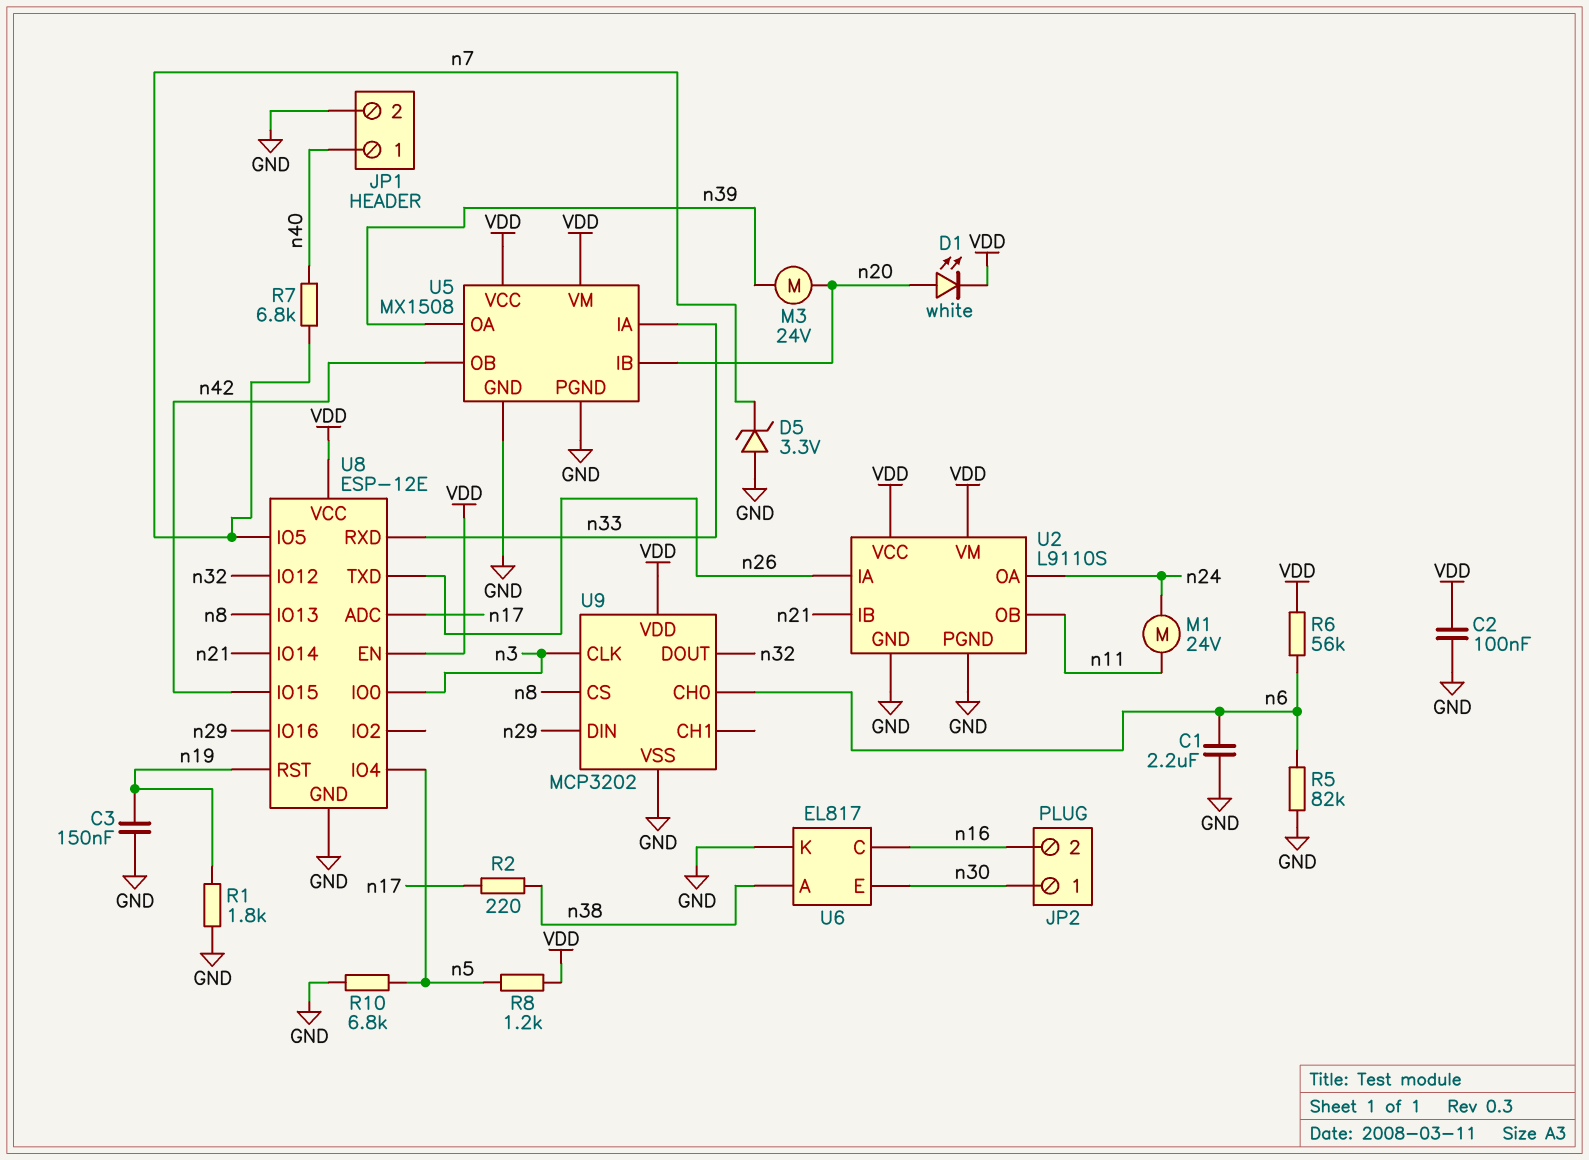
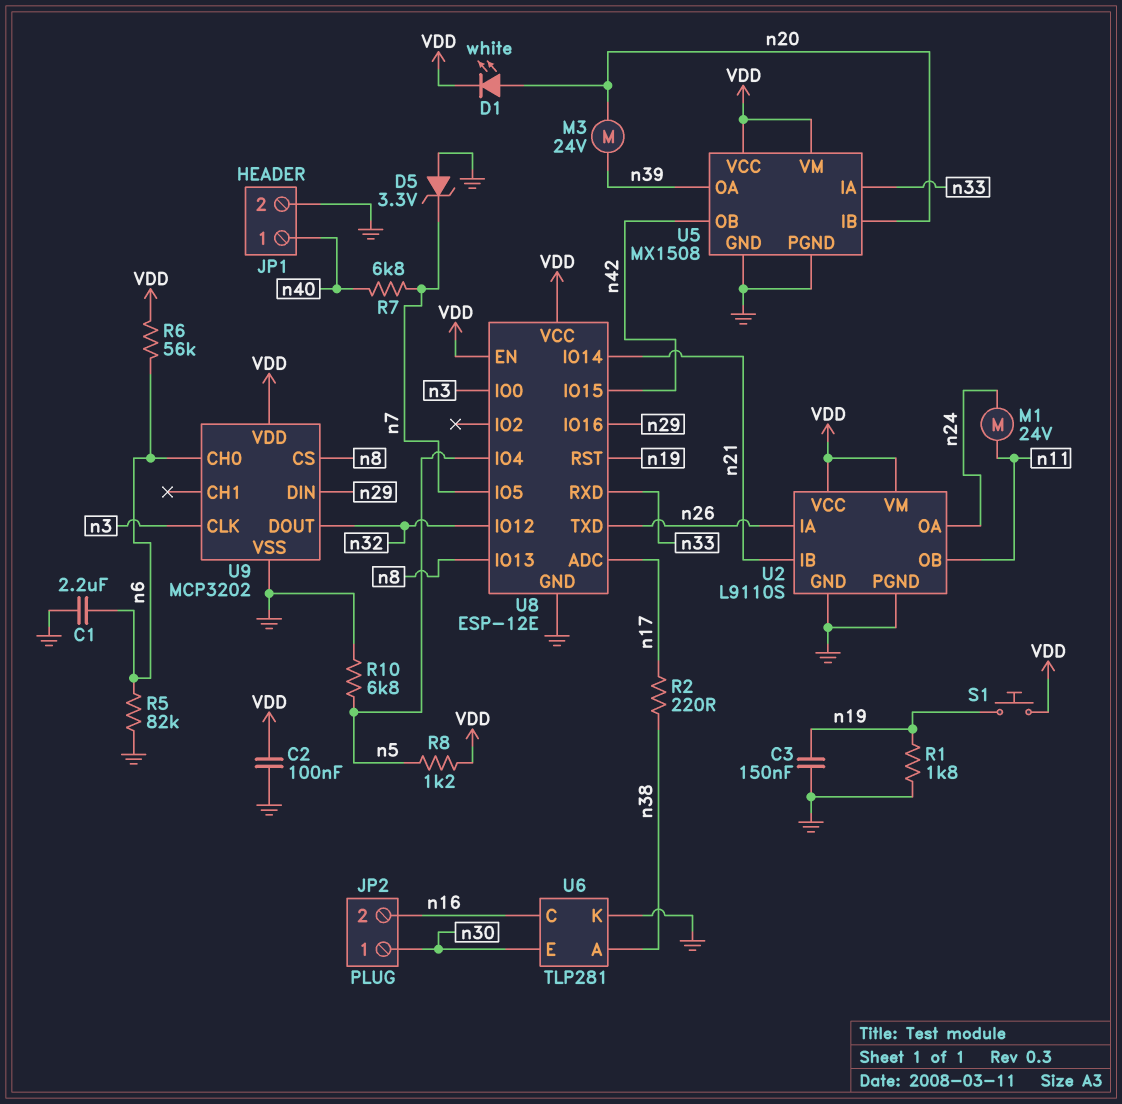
S1: none -> button (VDD, n19)
U6: EL817 -> TLP281

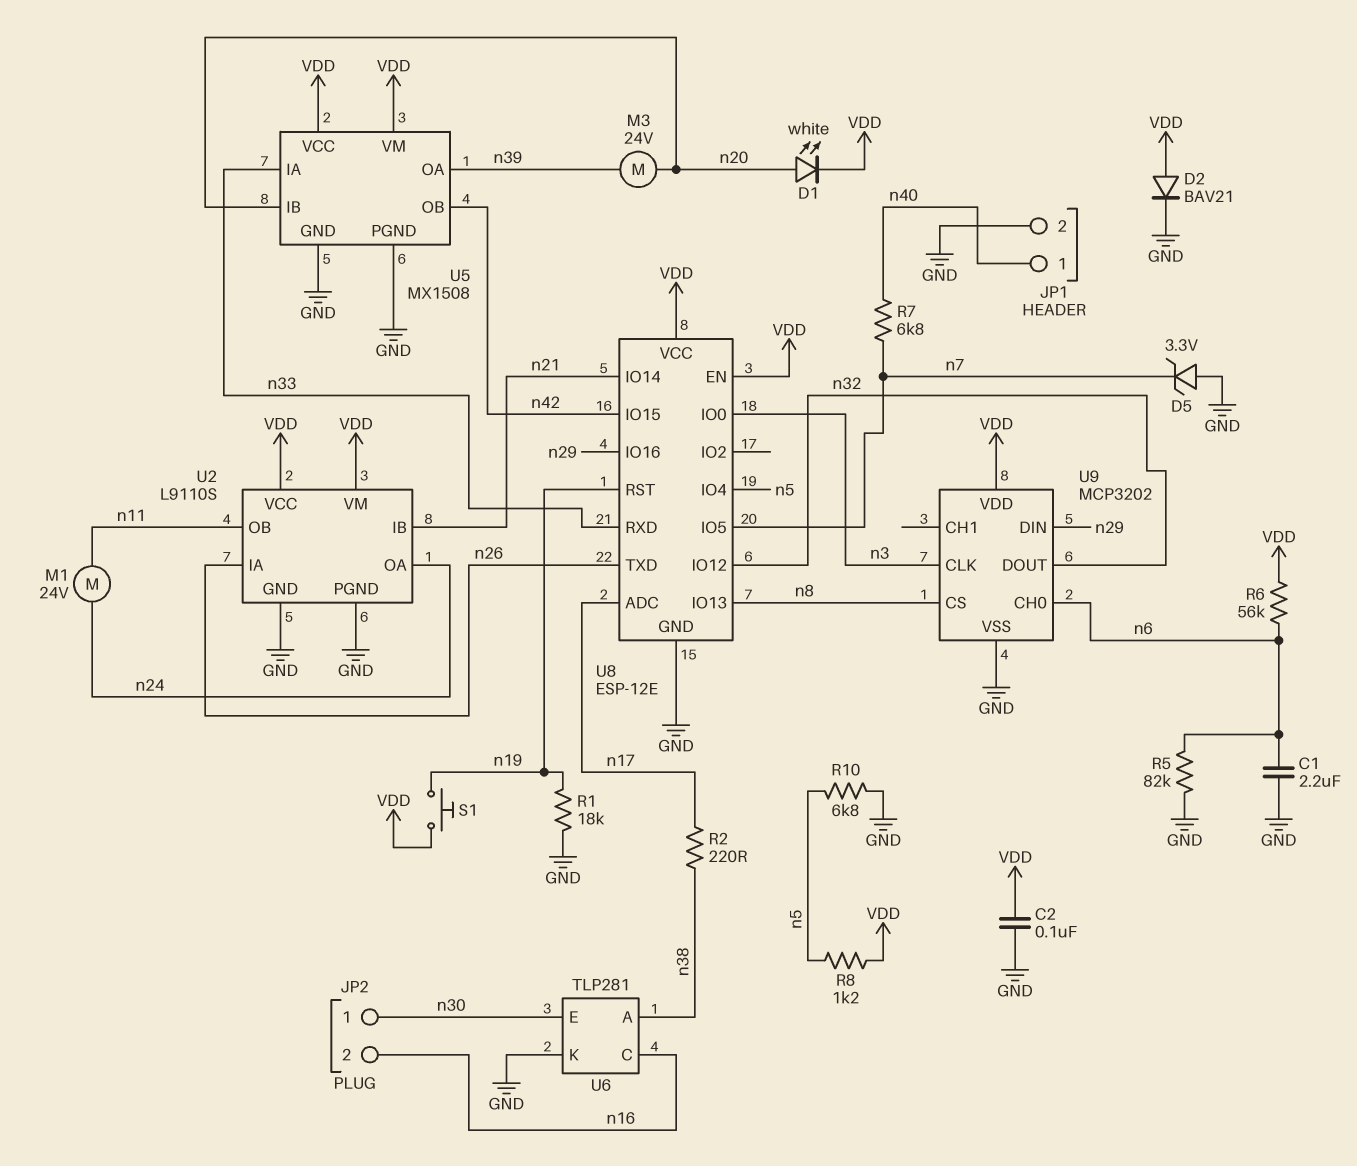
C3: 150nF (GND, n19) -> none
D2: none -> diode BAV21 (A VDD, K GND)
R1: 1.8k (GND, n19) -> 18k (GND, n19)

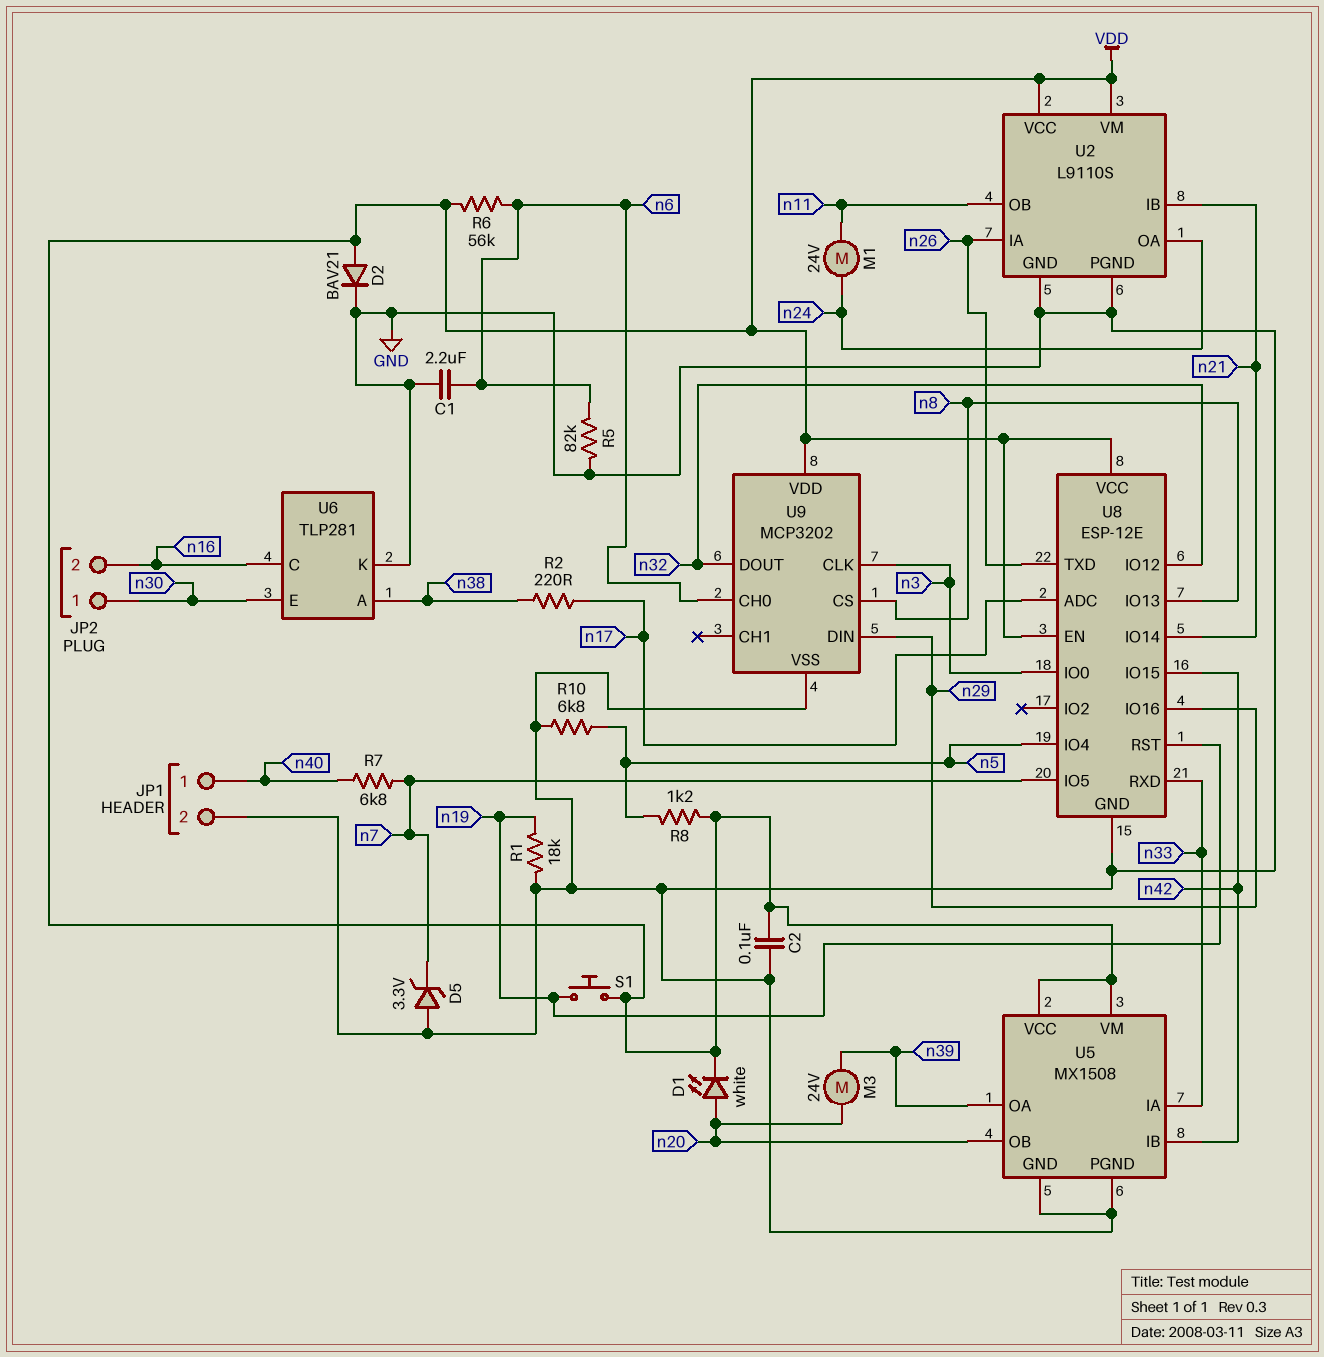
U5 pin IB: n20 -> n42
U5 pin OB: n42 -> n20

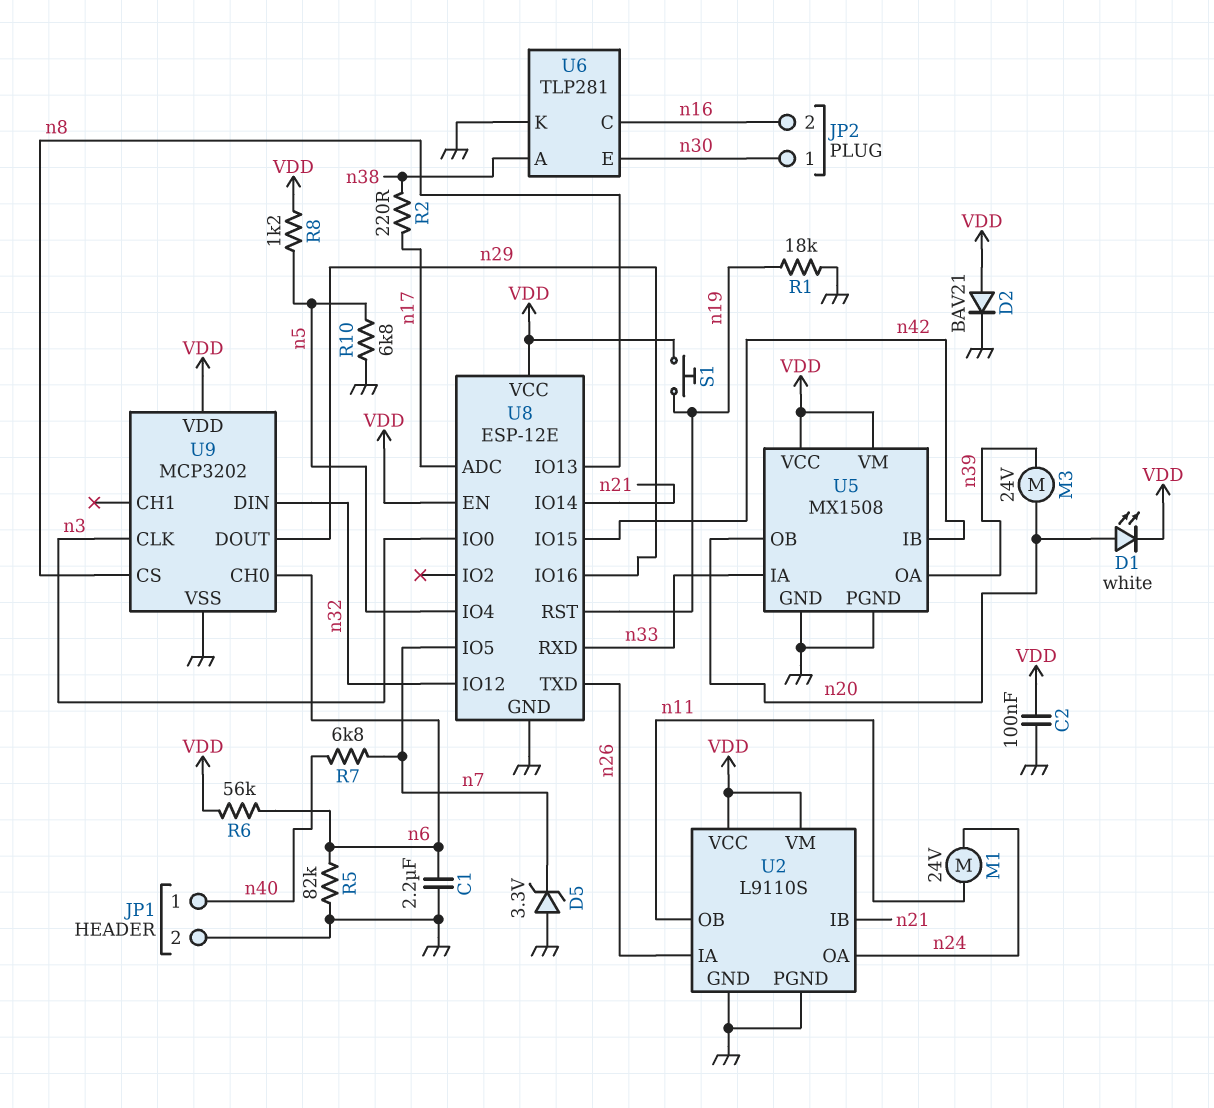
U9 pin DIN: n29 -> n32
U9 pin DOUT: n32 -> n29

